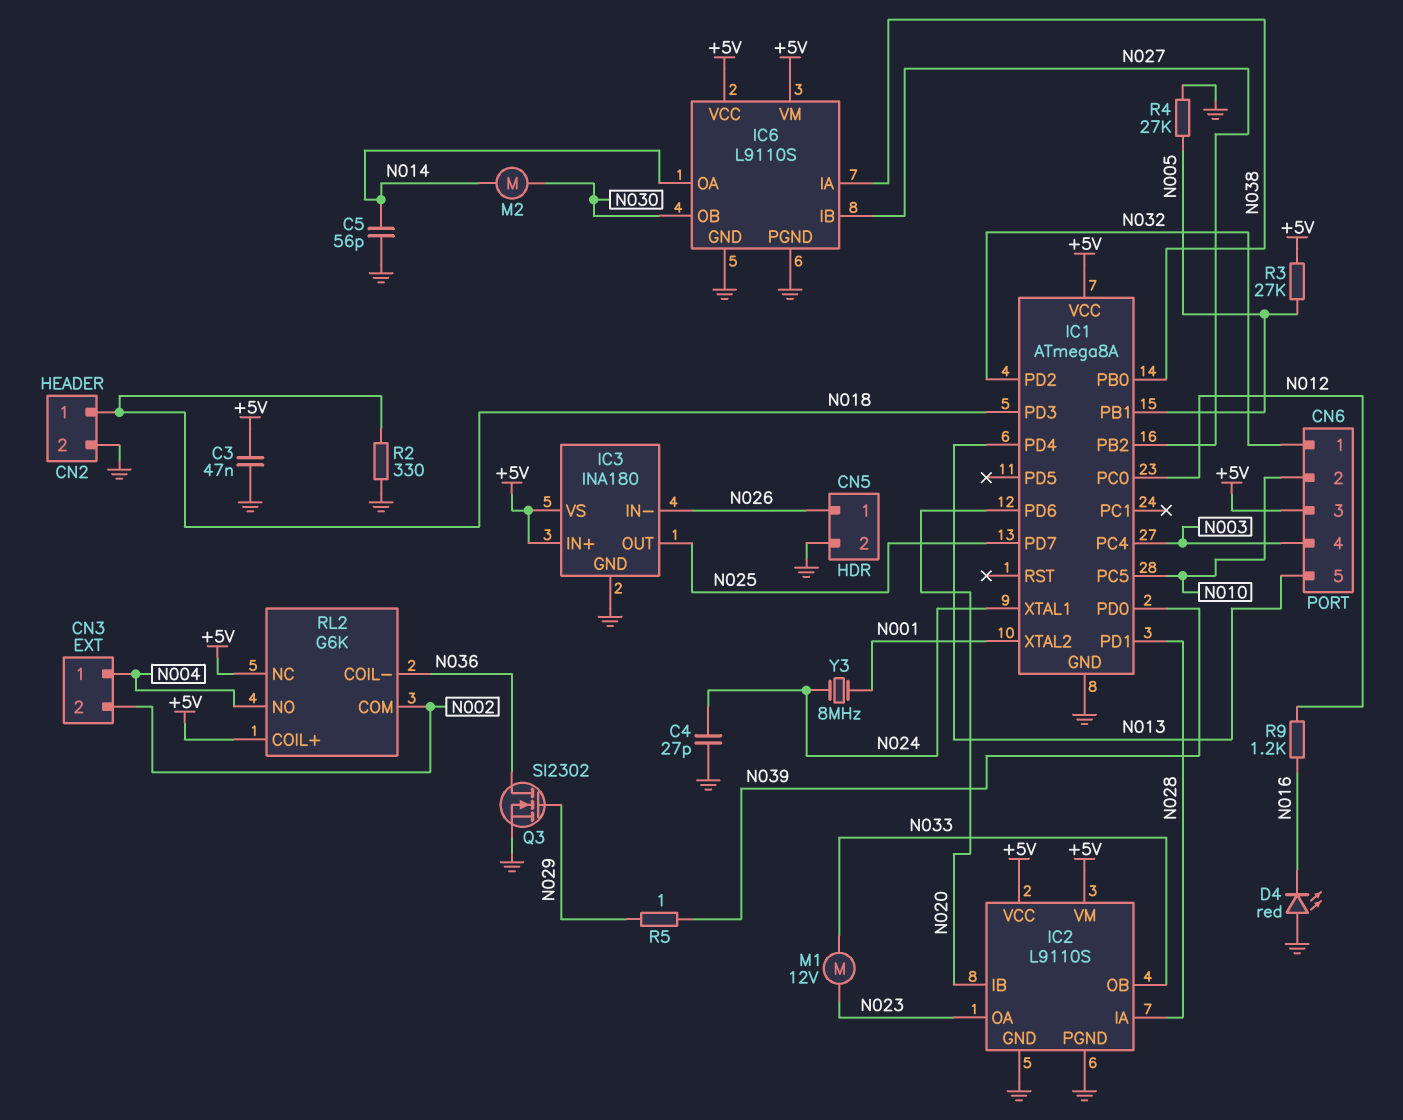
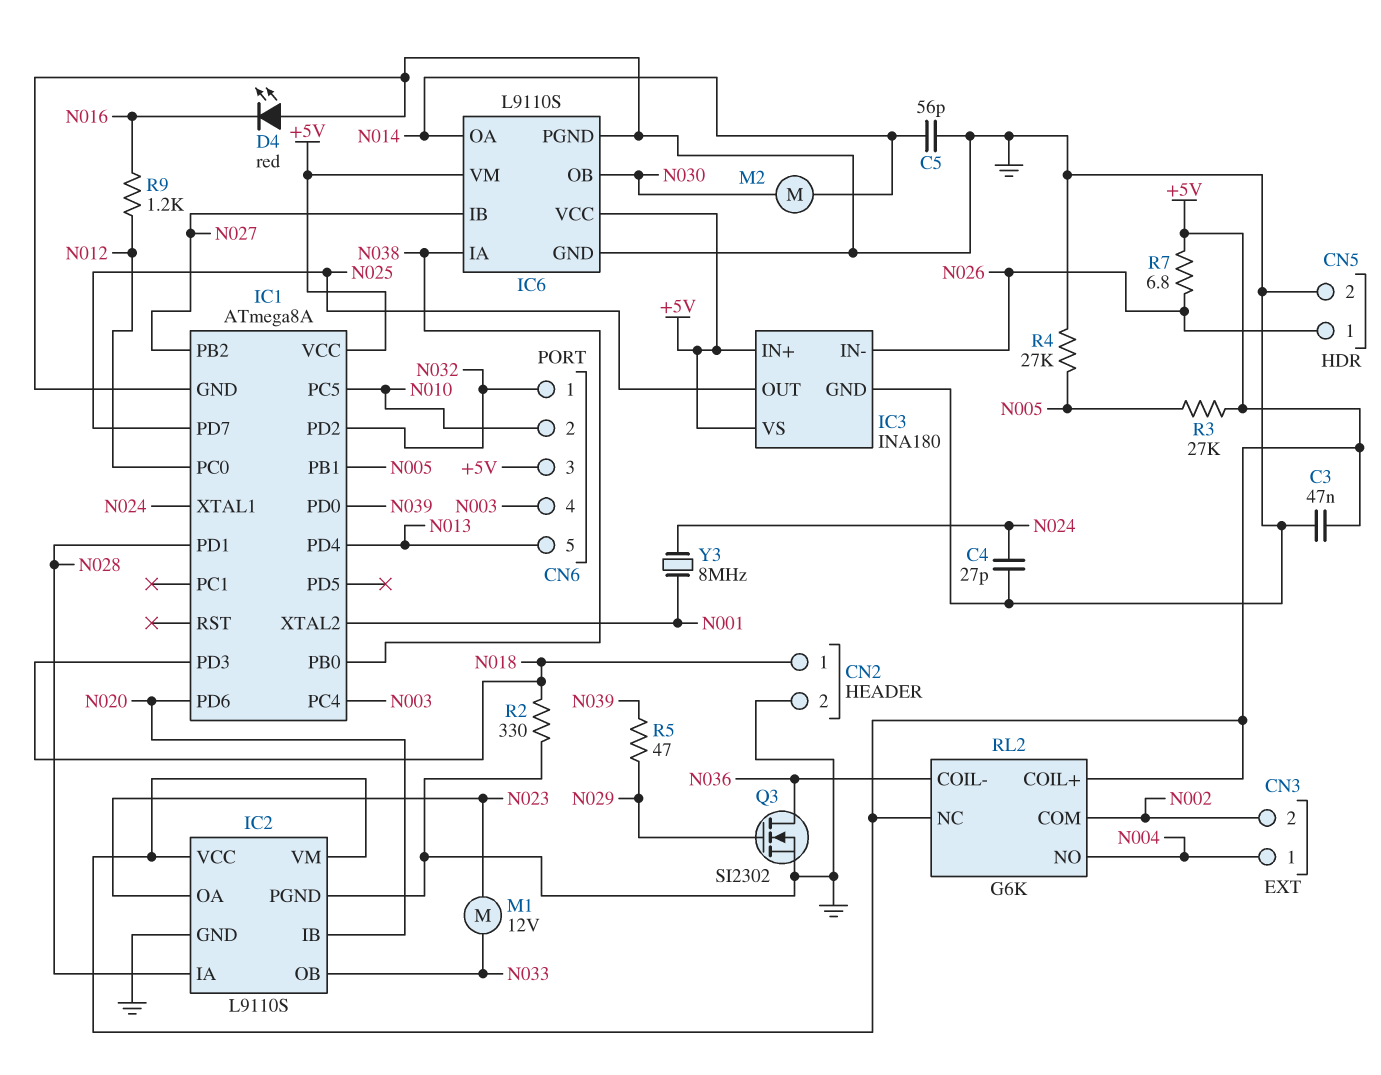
R5: 1 (N029, N039) -> 47 (N029, N039)
R7: none -> 6.8 (+5V, N026)

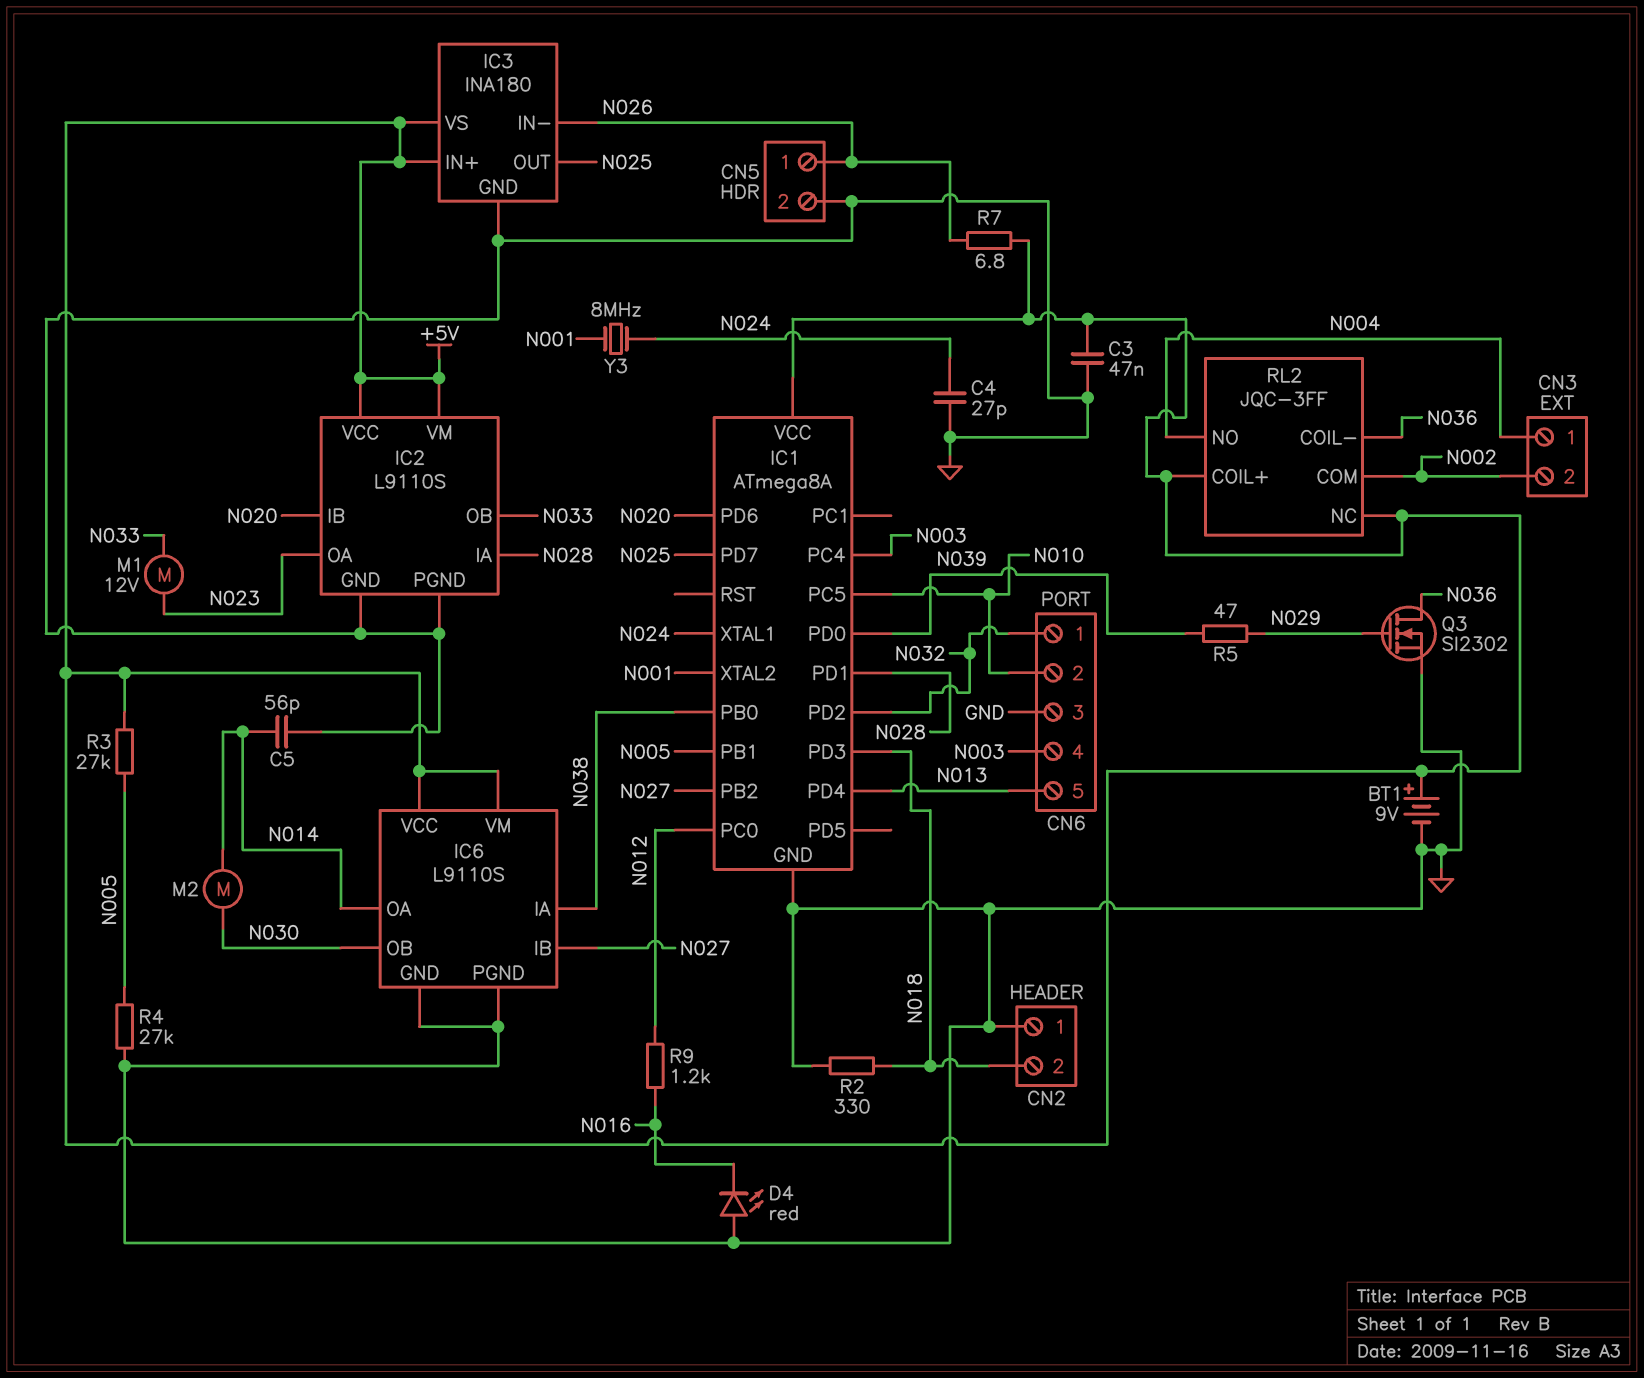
BT1: none -> 9V (plus +5V, minus GND)
CN2 pin 1: N018 -> GND
CN2 pin 2: GND -> N018
CN6 pin 3: +5V -> GND
RL2: G6K -> JQC-3FF

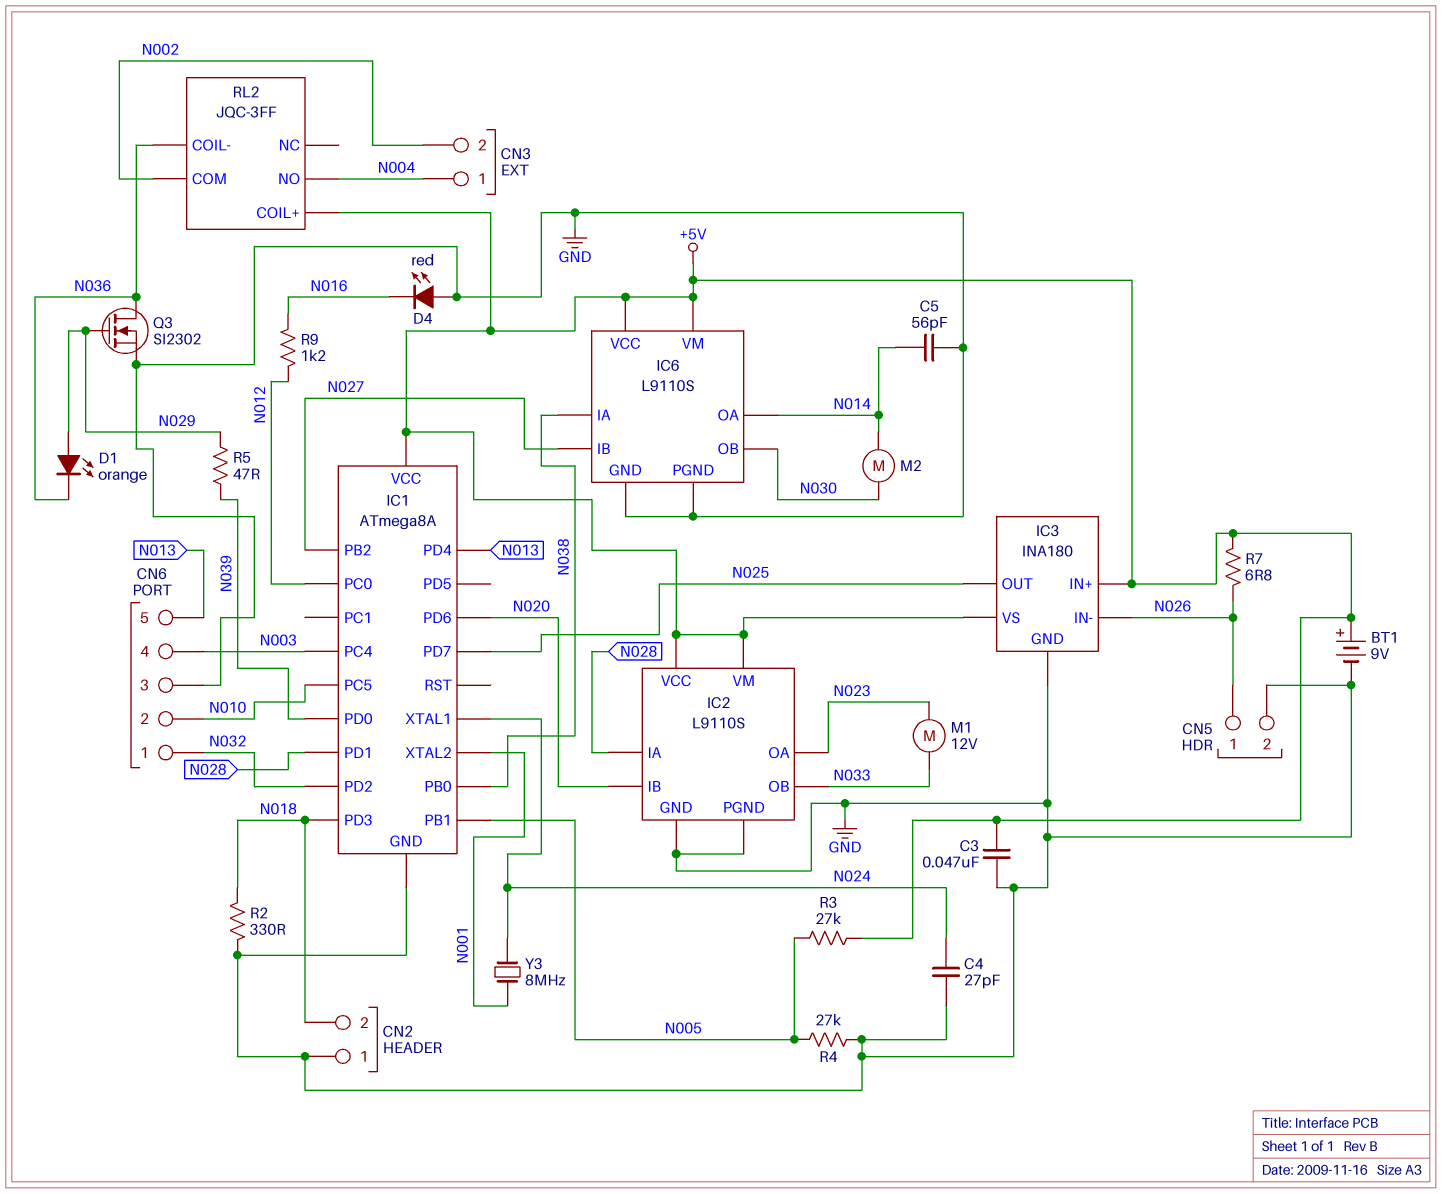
D1: none -> LED orange (A N029, K N036)
RL2 pin NC: +5V -> none

